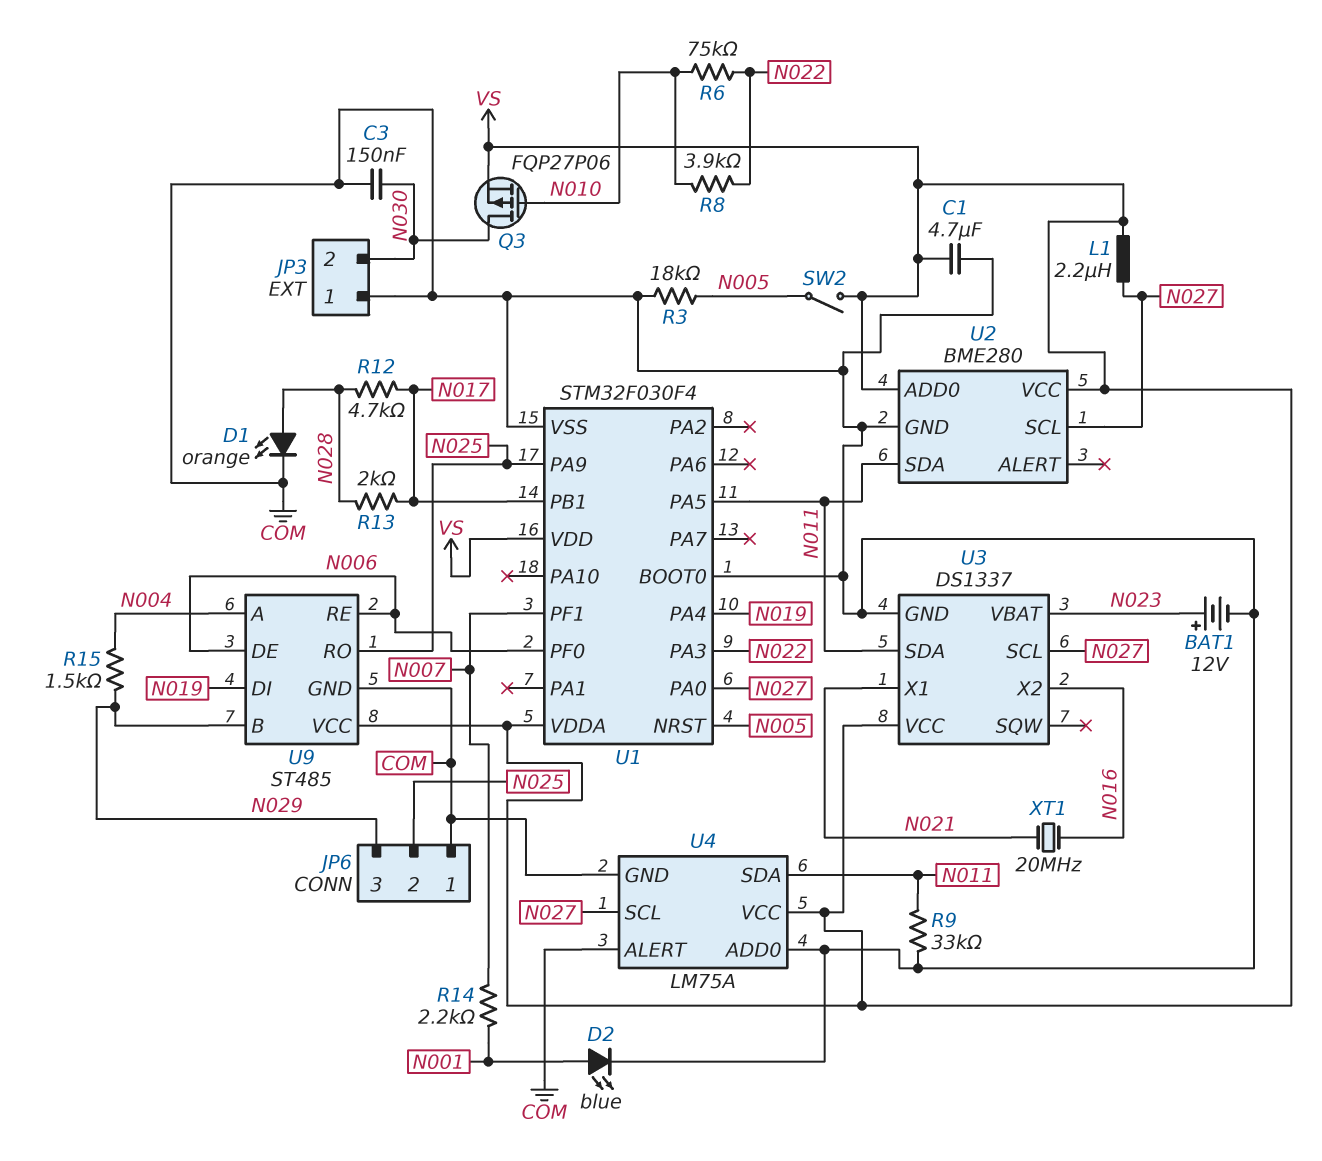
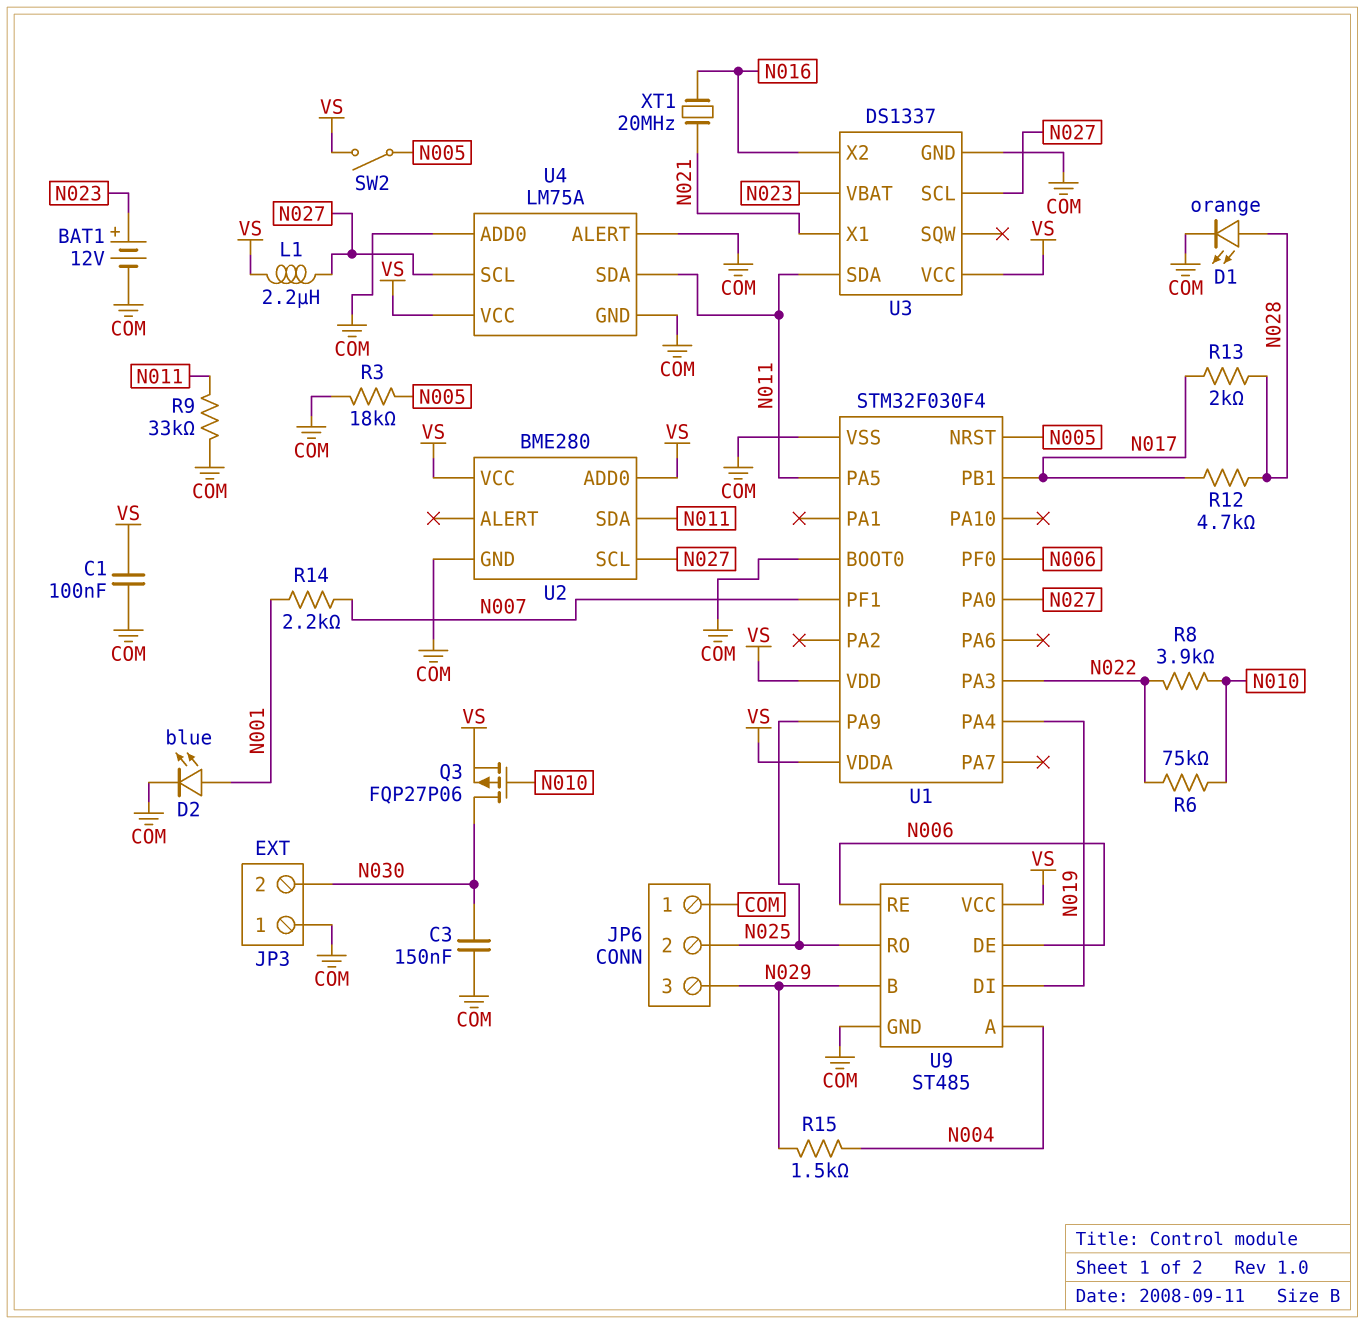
C1: 4.7uF (COM, VS) -> 100nF (COM, VS)

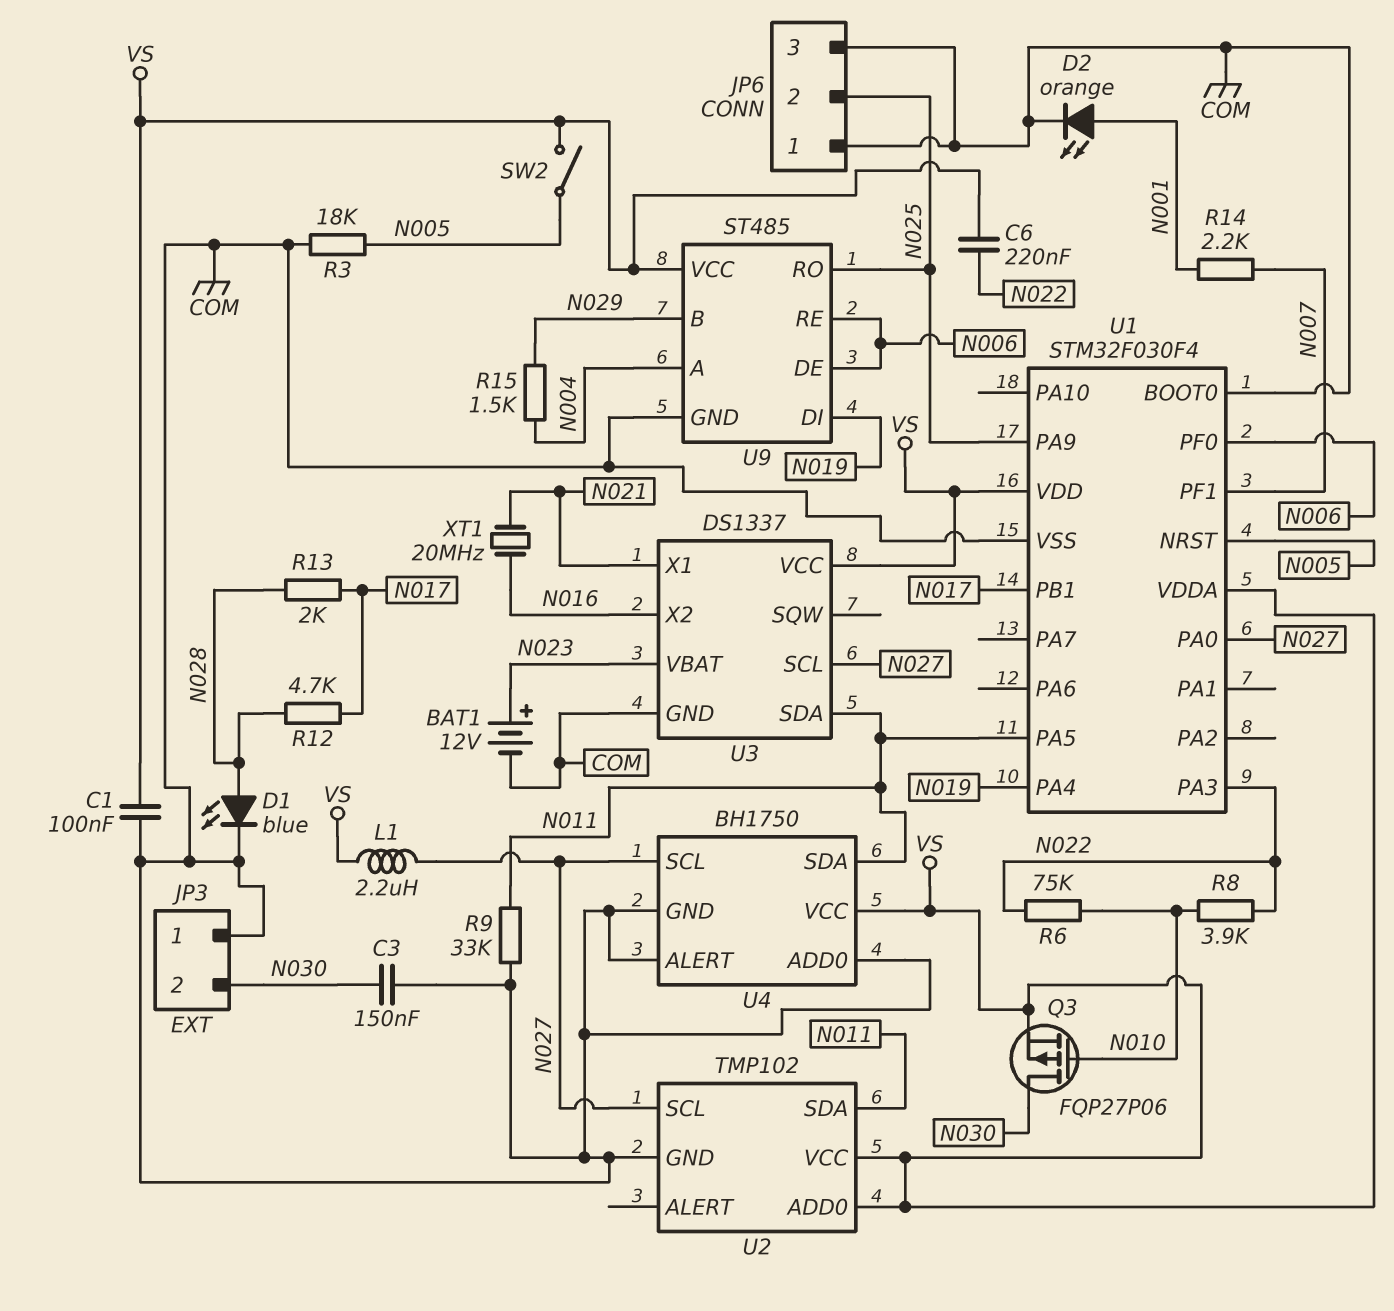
C6: none -> 220nF (N022, VS)
D1: LED orange (A N028, K COM) -> LED blue (A N028, K COM)
D2: LED blue (A N001, K COM) -> LED orange (A N001, K COM)
JP6 pin 3: N029 -> COM
U2: BME280 -> TMP102
U4: LM75A -> BH1750

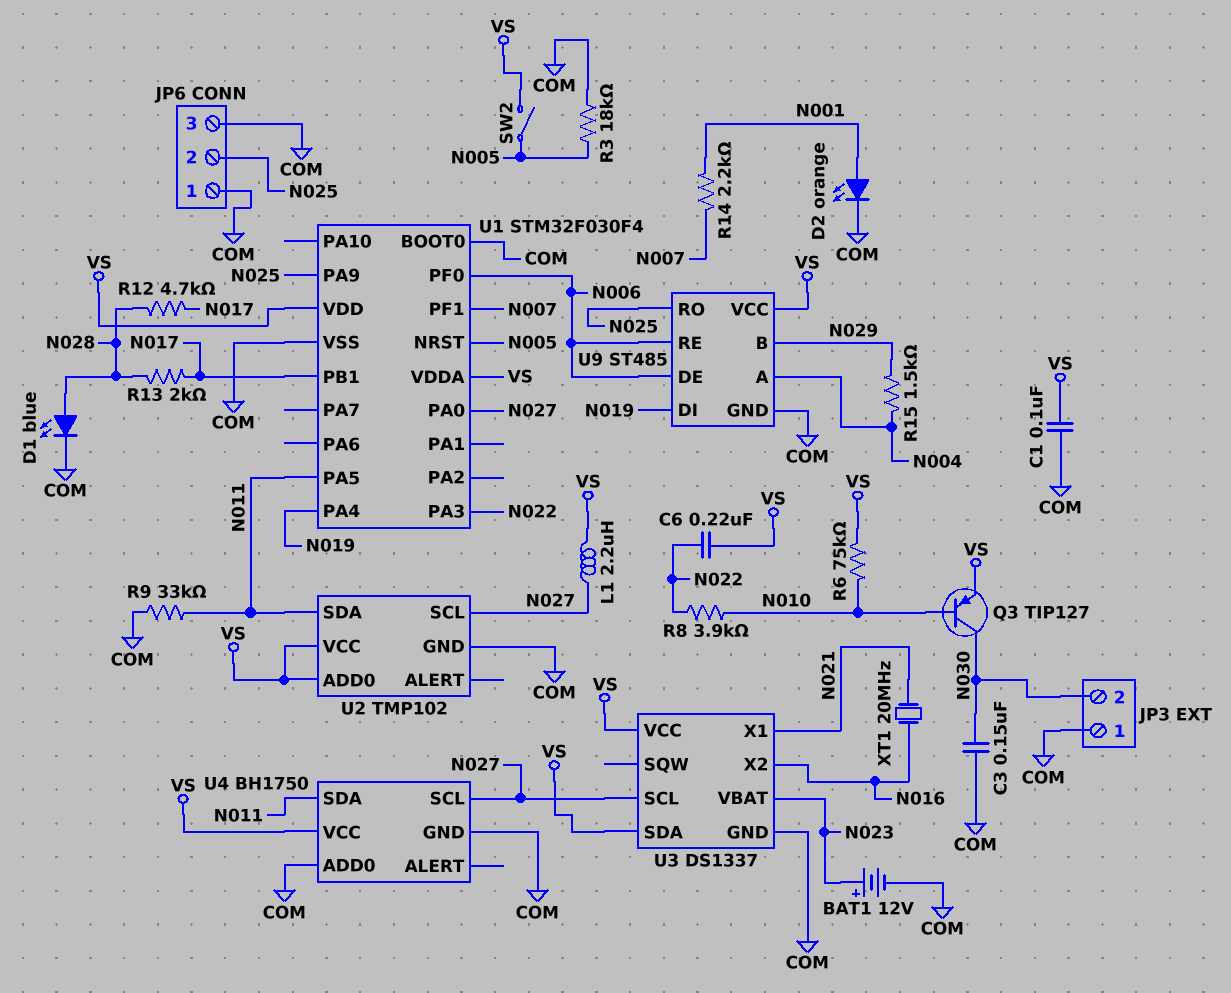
Q3: PMOS FQP27P06 (G N010, D N030, S VS) -> PNP TIP127 (B N010, C N030, E VS)
R6: 75k (N010, N022) -> 75k (N010, VS)
U3 pin SDA: N011 -> VS
U4 pin ALERT: COM -> none

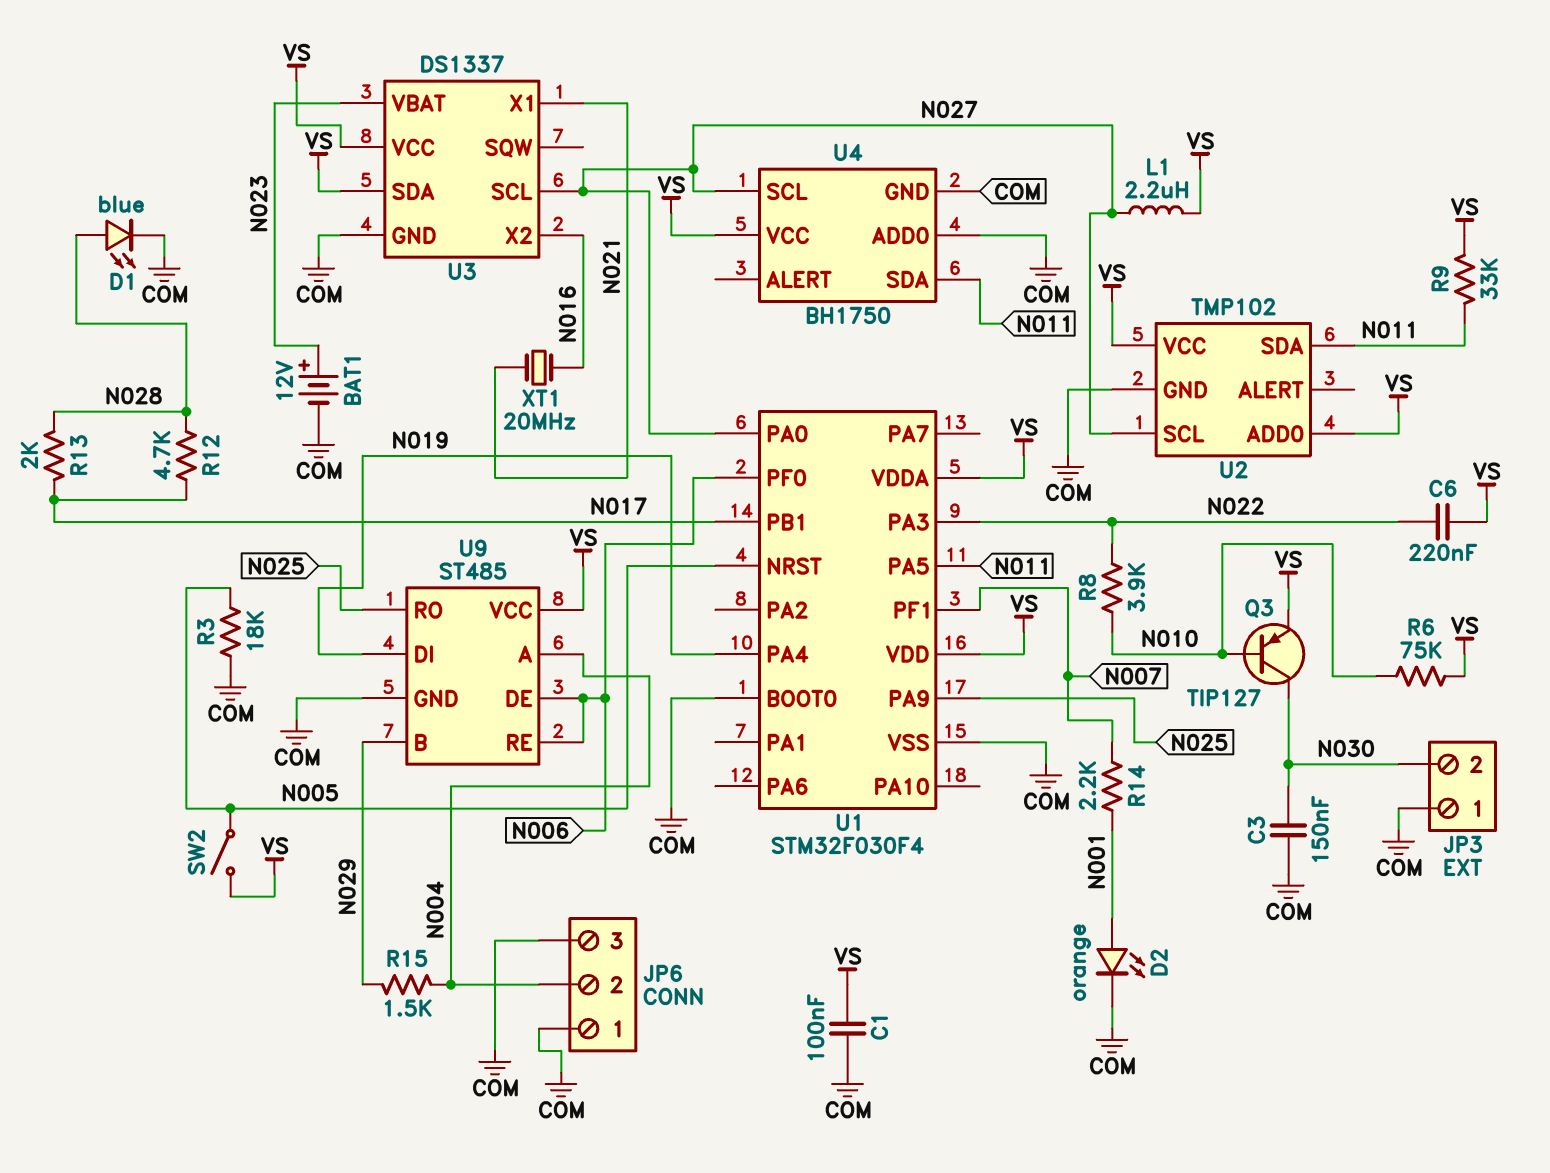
JP6 pin 2: N025 -> N004
R9: 33k (COM, N011) -> 33k (N011, VS)

